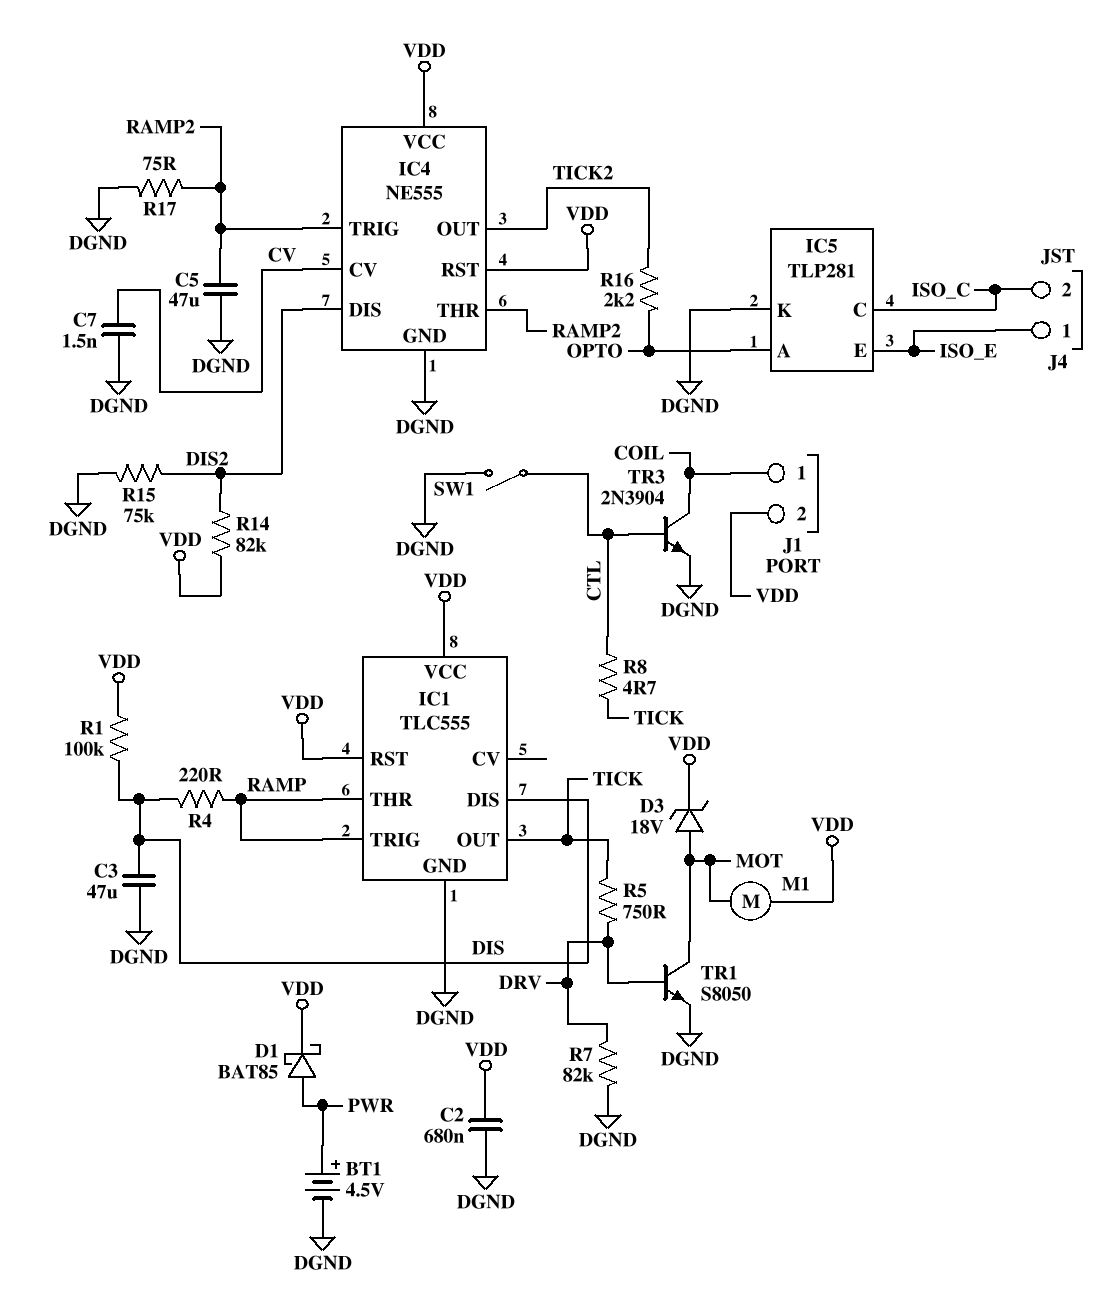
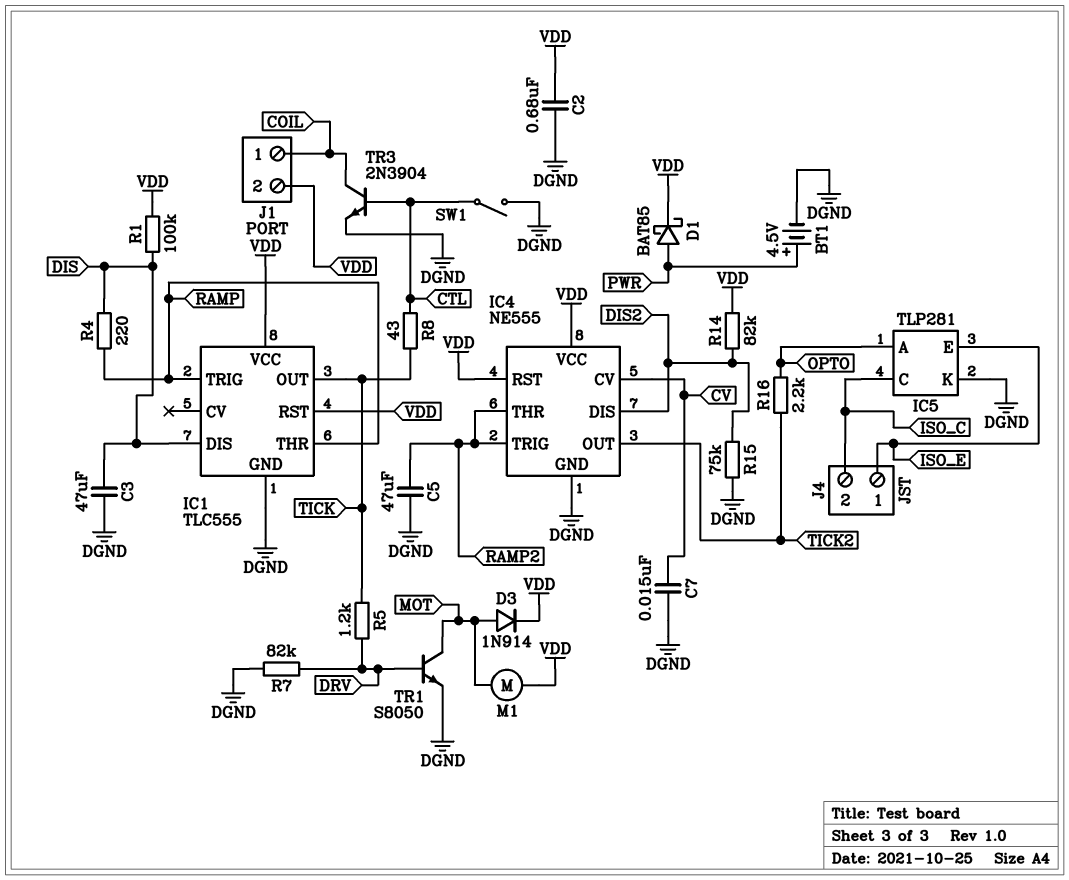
C7: 1.5nF (CV, DGND) -> 15nF (CV, DGND)
D3: zener 18V (A MOT, K VDD) -> diode 1N914 (A MOT, K VDD)
R5: 750 (DRV, TICK) -> 1.2k (DRV, TICK)
R8: 4.7 (CTL, TICK) -> 43 (CTL, TICK)
R17: 75 (DGND, RAMP2) -> none

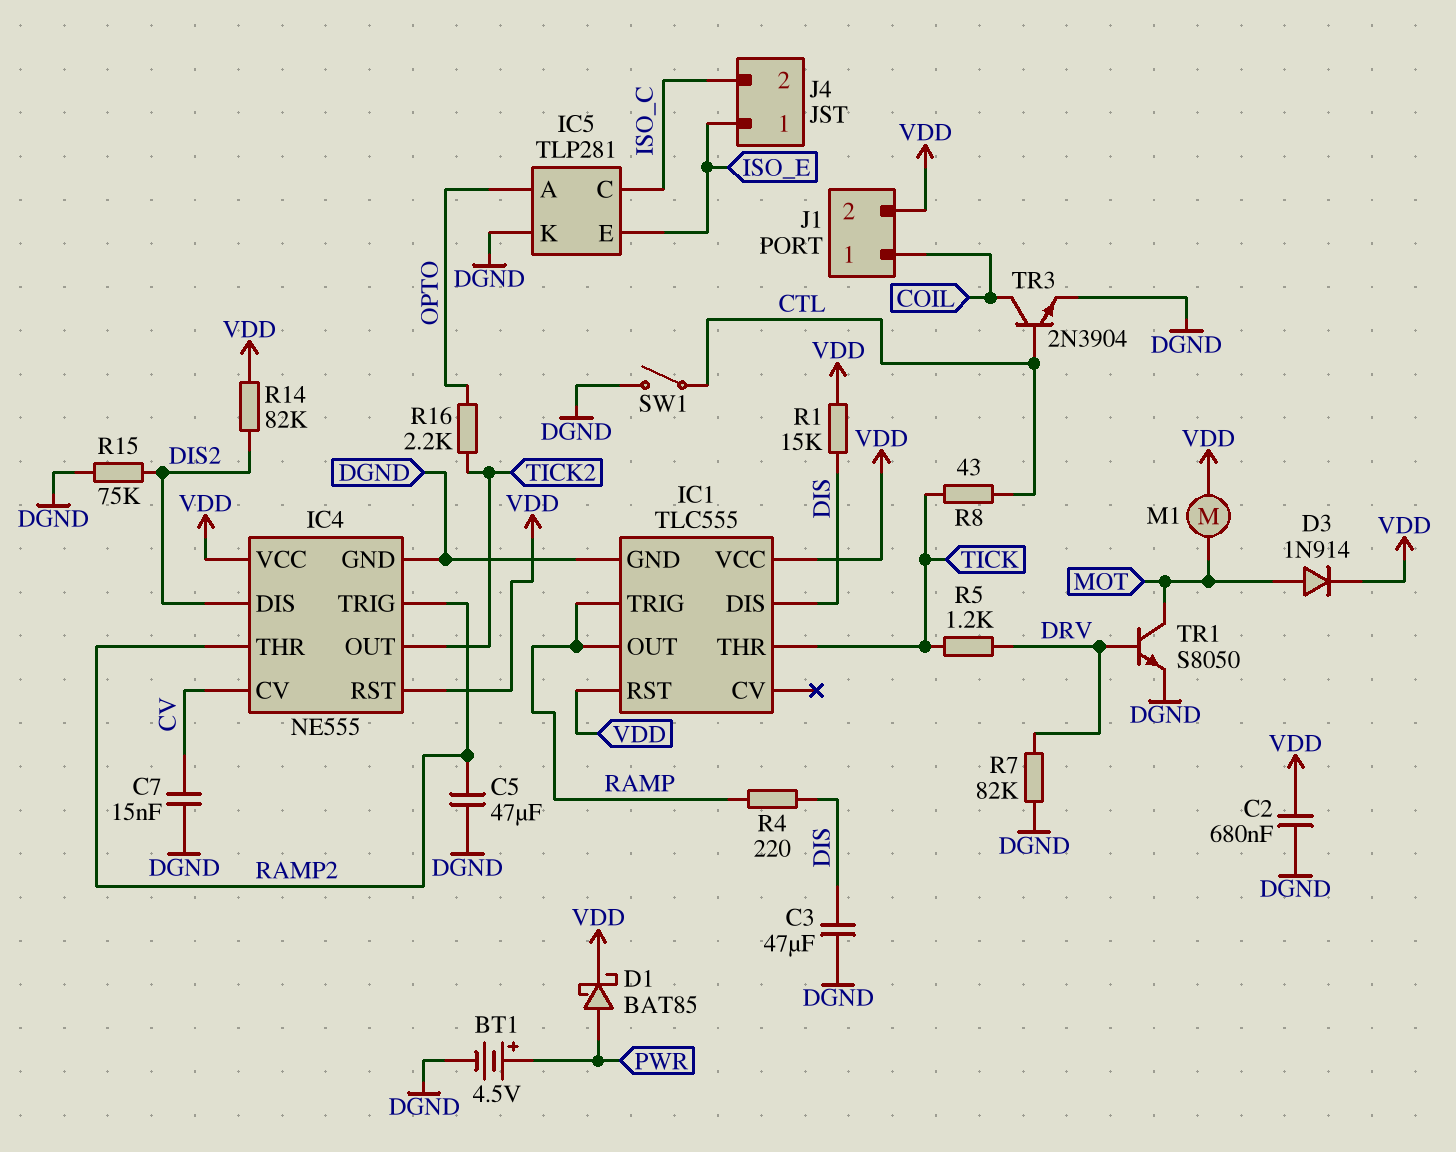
IC1 pin OUT: TICK -> RAMP
IC1 pin THR: RAMP -> TICK
R1: 100k (DIS, VDD) -> 15k (DIS, VDD)

